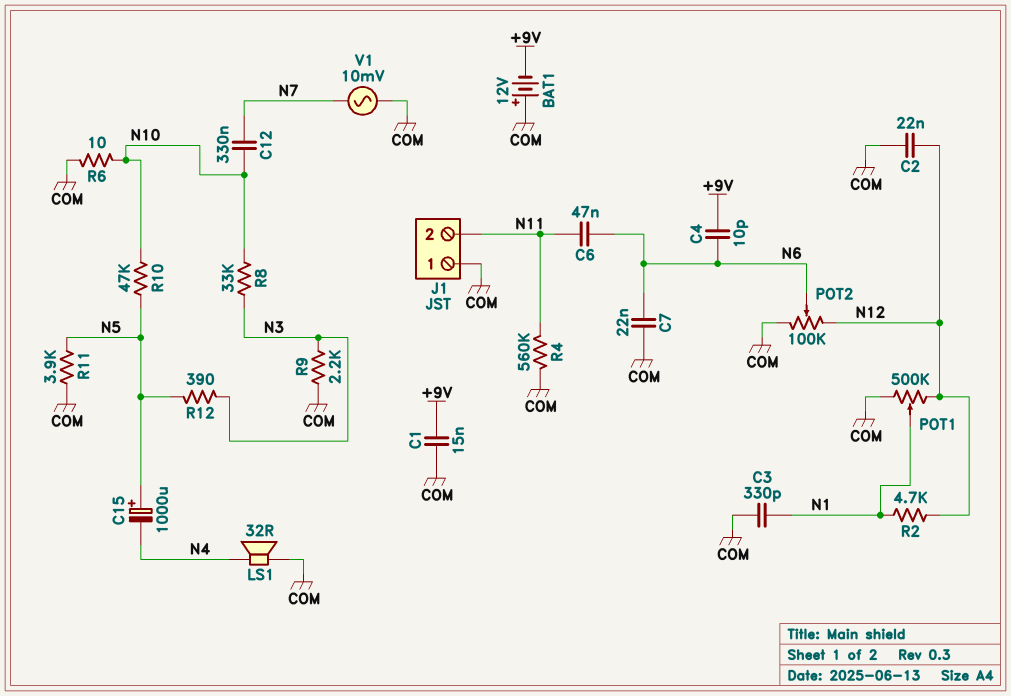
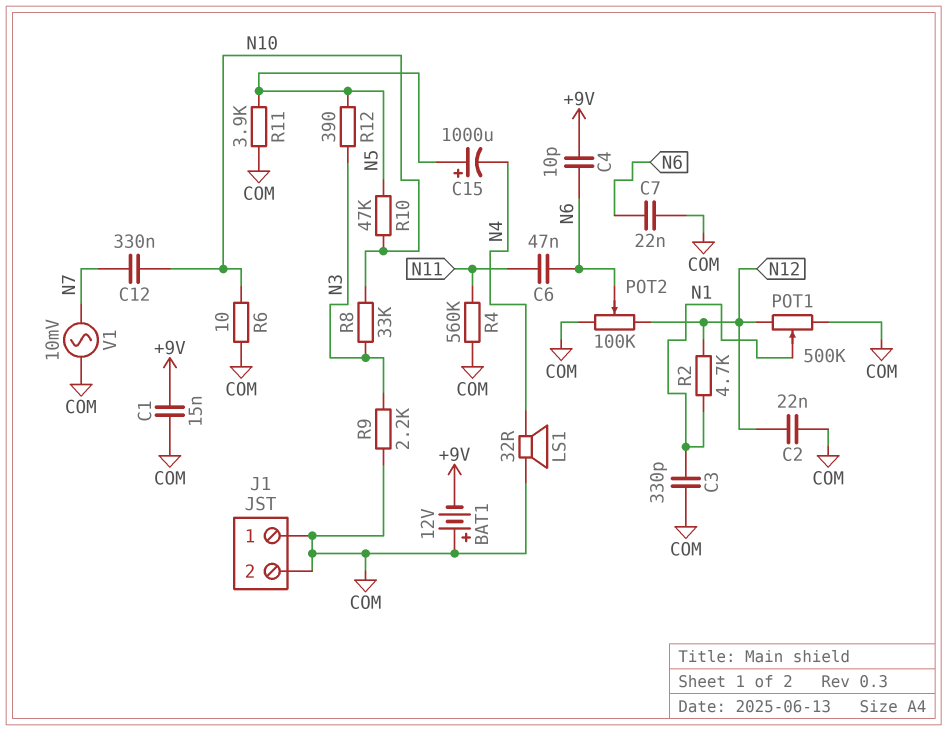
J1 pin 2: N11 -> COM

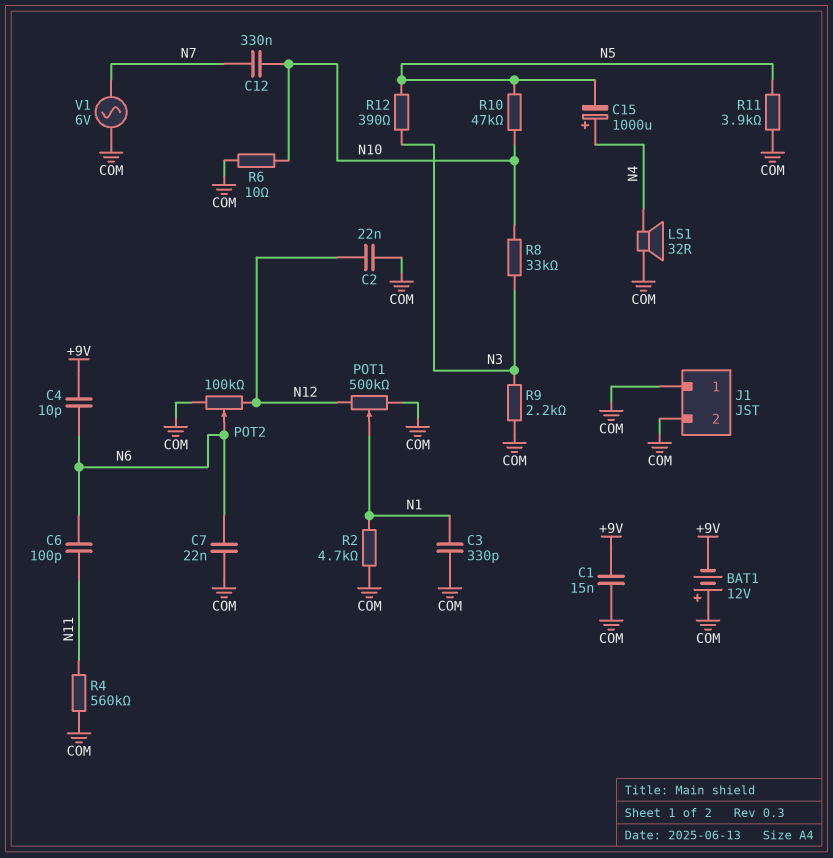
C6: 47nF (N6, N11) -> 100pF (N6, N11)
C15: 1000uF (plus N5, minus N4) -> 1000uF (plus N4, minus N5)
R2: 4.7k (N1, N12) -> 4.7k (COM, N1)
V1: AC 10mV (COM, N7) -> AC 6V (COM, N7)

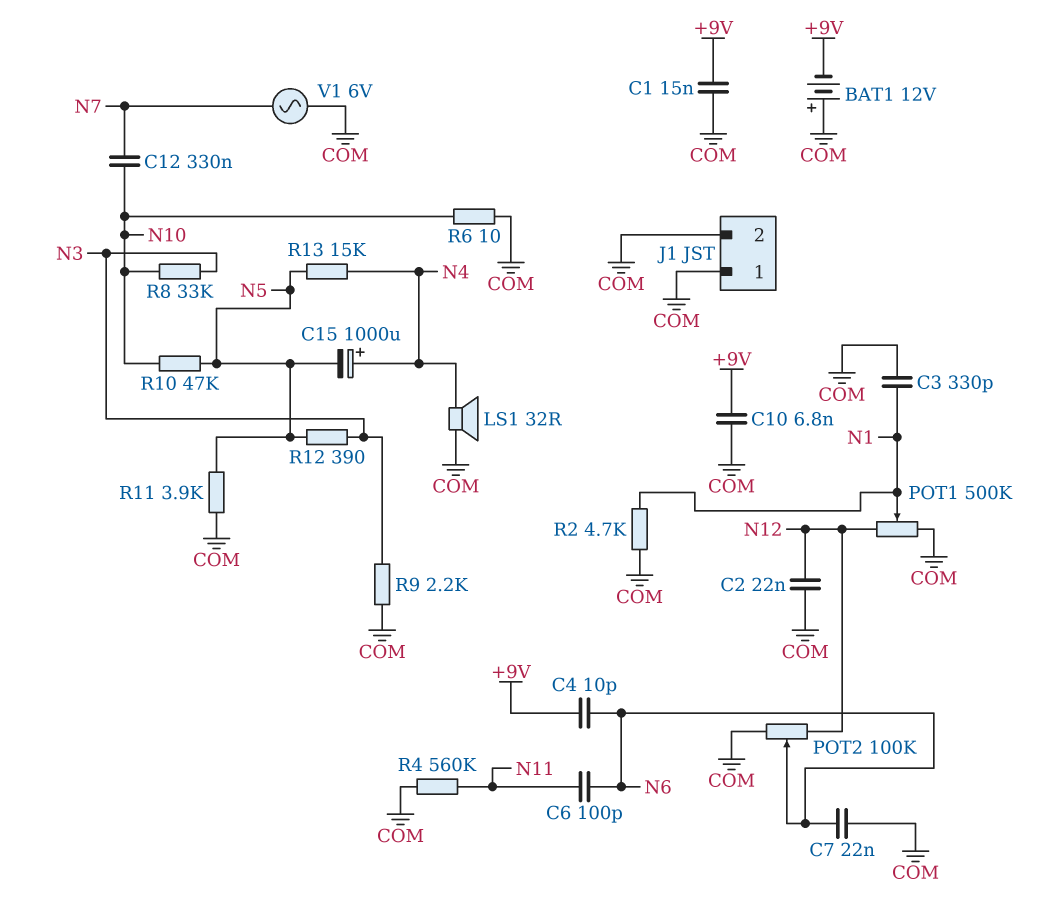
C10: none -> 6.8nF (+9V, COM)
R13: none -> 15k (N4, N5)

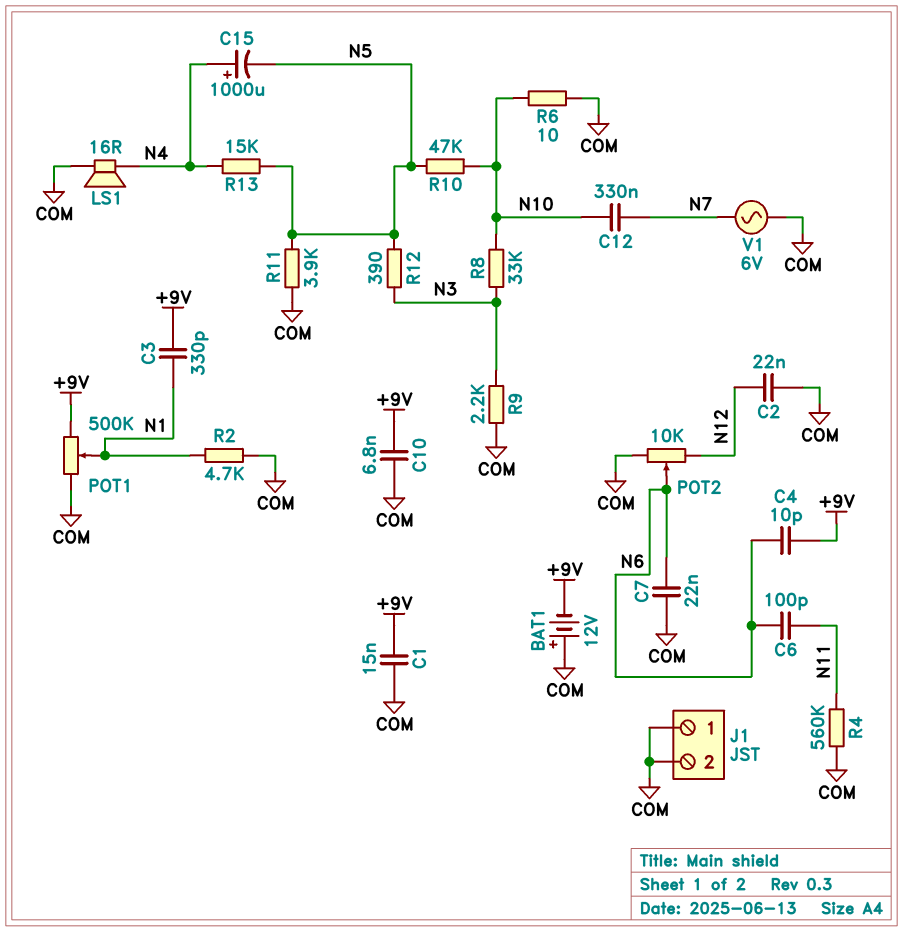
C3: 330pF (COM, N1) -> 330pF (+9V, N1)
LS1: speaker 32R (COM, N4) -> speaker 16R (COM, N4)
POT1: 500k (COM, N12, wiper N1) -> 500k (+9V, COM, wiper N1)
POT2: 100k (COM, N12, wiper N6) -> 10k (COM, N12, wiper N6)

